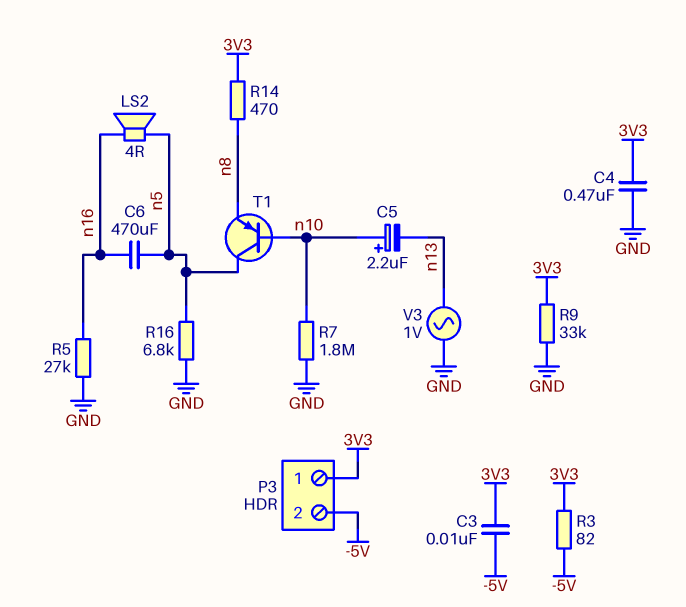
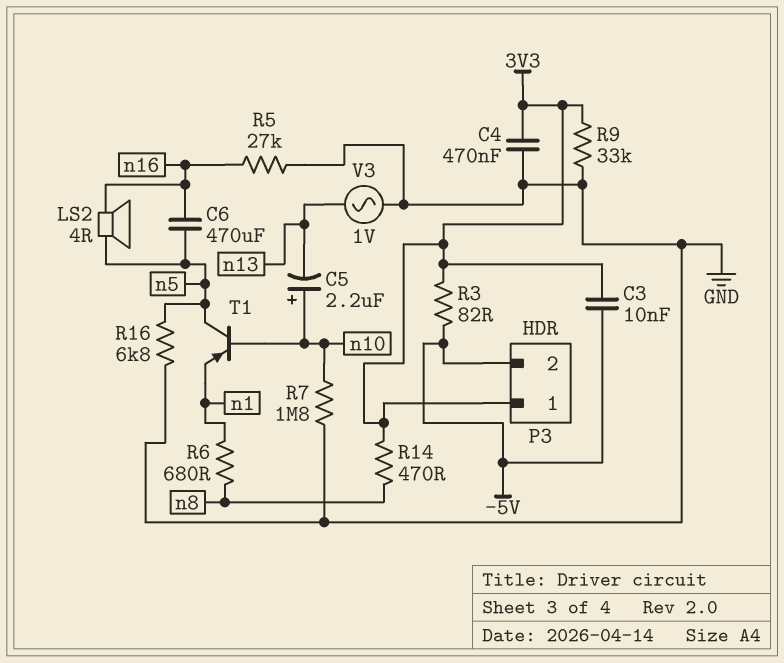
R6: none -> 680 (n1, n8)
T1: PNP (B n10, C n5, E n8) -> PNP (B n10, C n5, E n1)

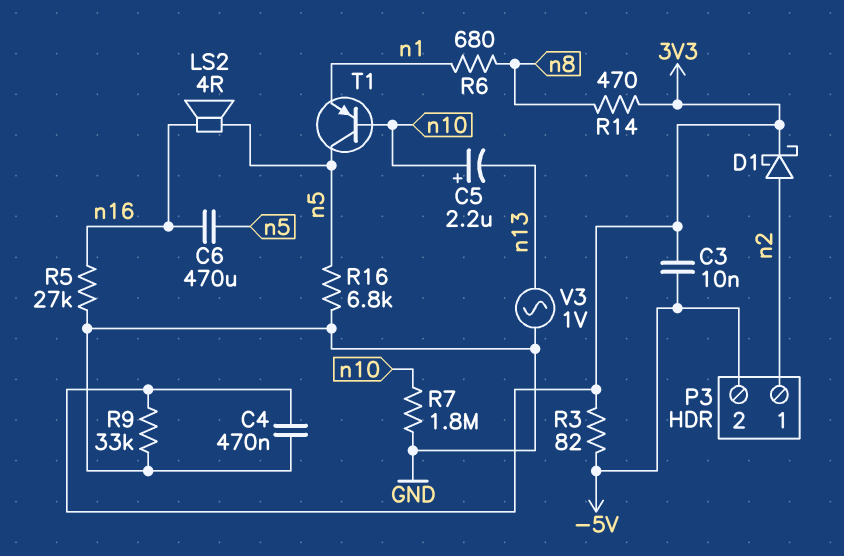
D1: none -> schottky (A n2, K 3V3)
P3 pin 1: 3V3 -> n2

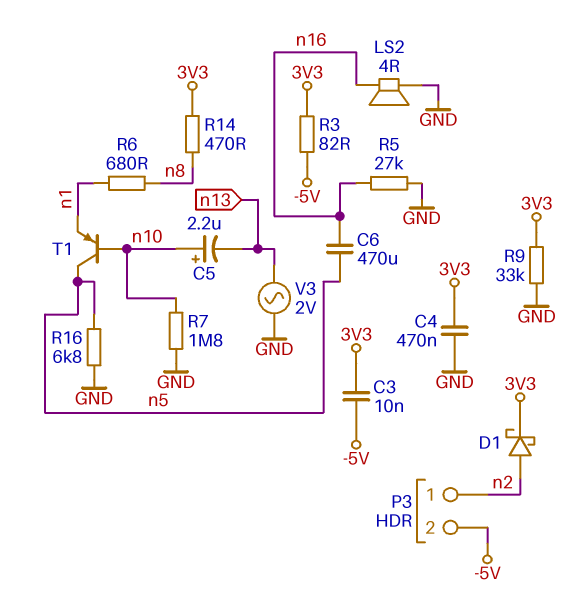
LS2: speaker 4R (n5, n16) -> speaker 4R (GND, n16)
V3: AC 1V (GND, n13) -> AC 2V (GND, n13)

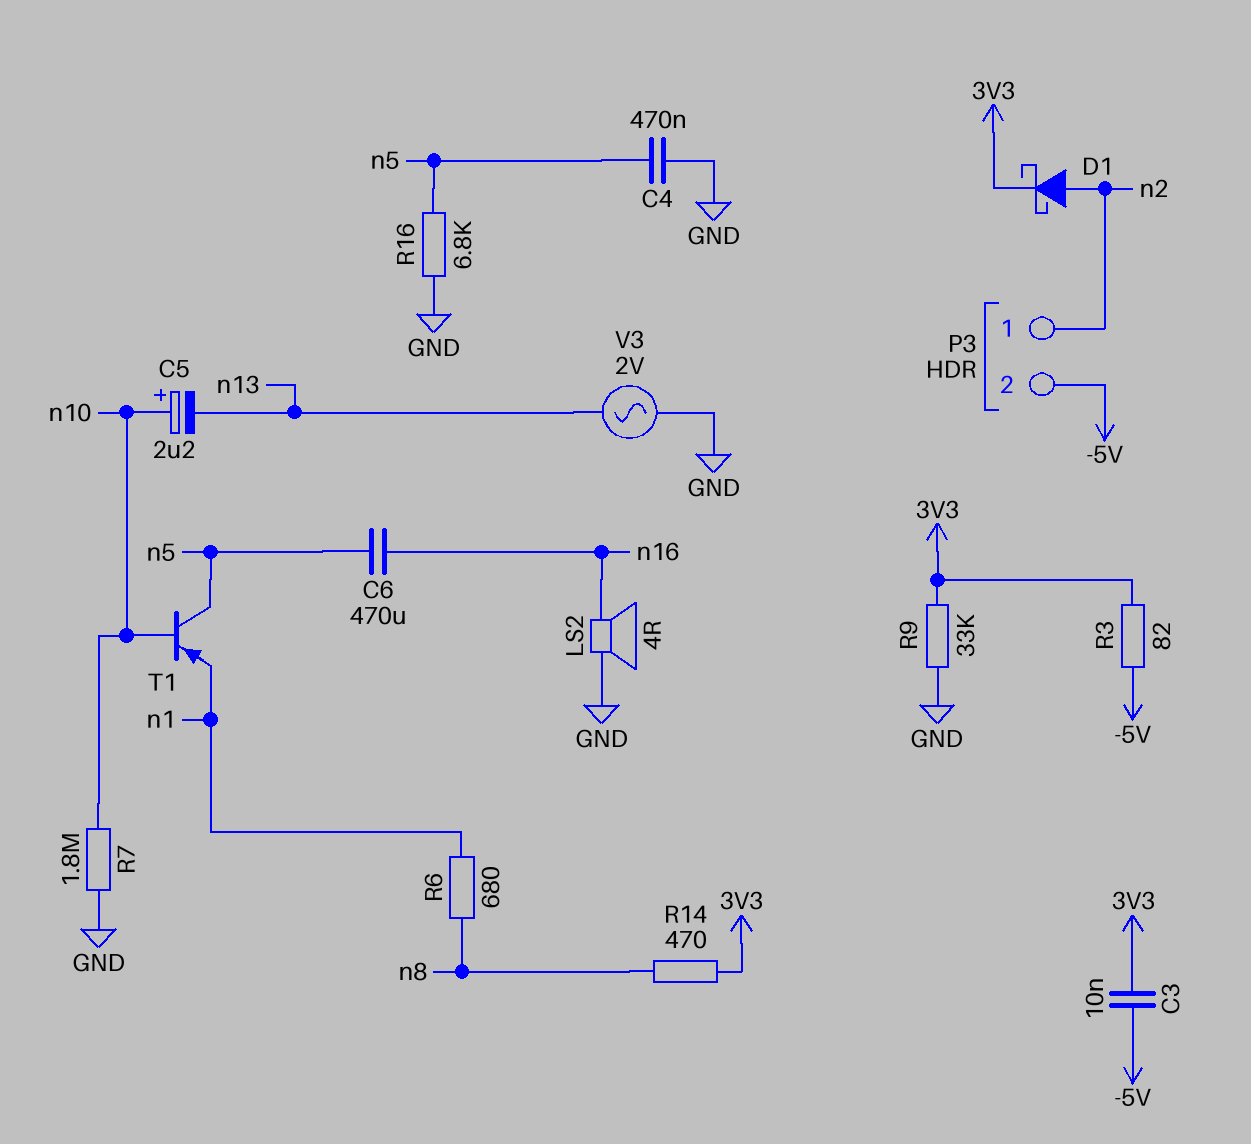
C4: 470nF (3V3, GND) -> 470nF (GND, n5)
R5: 27k (GND, n16) -> none

